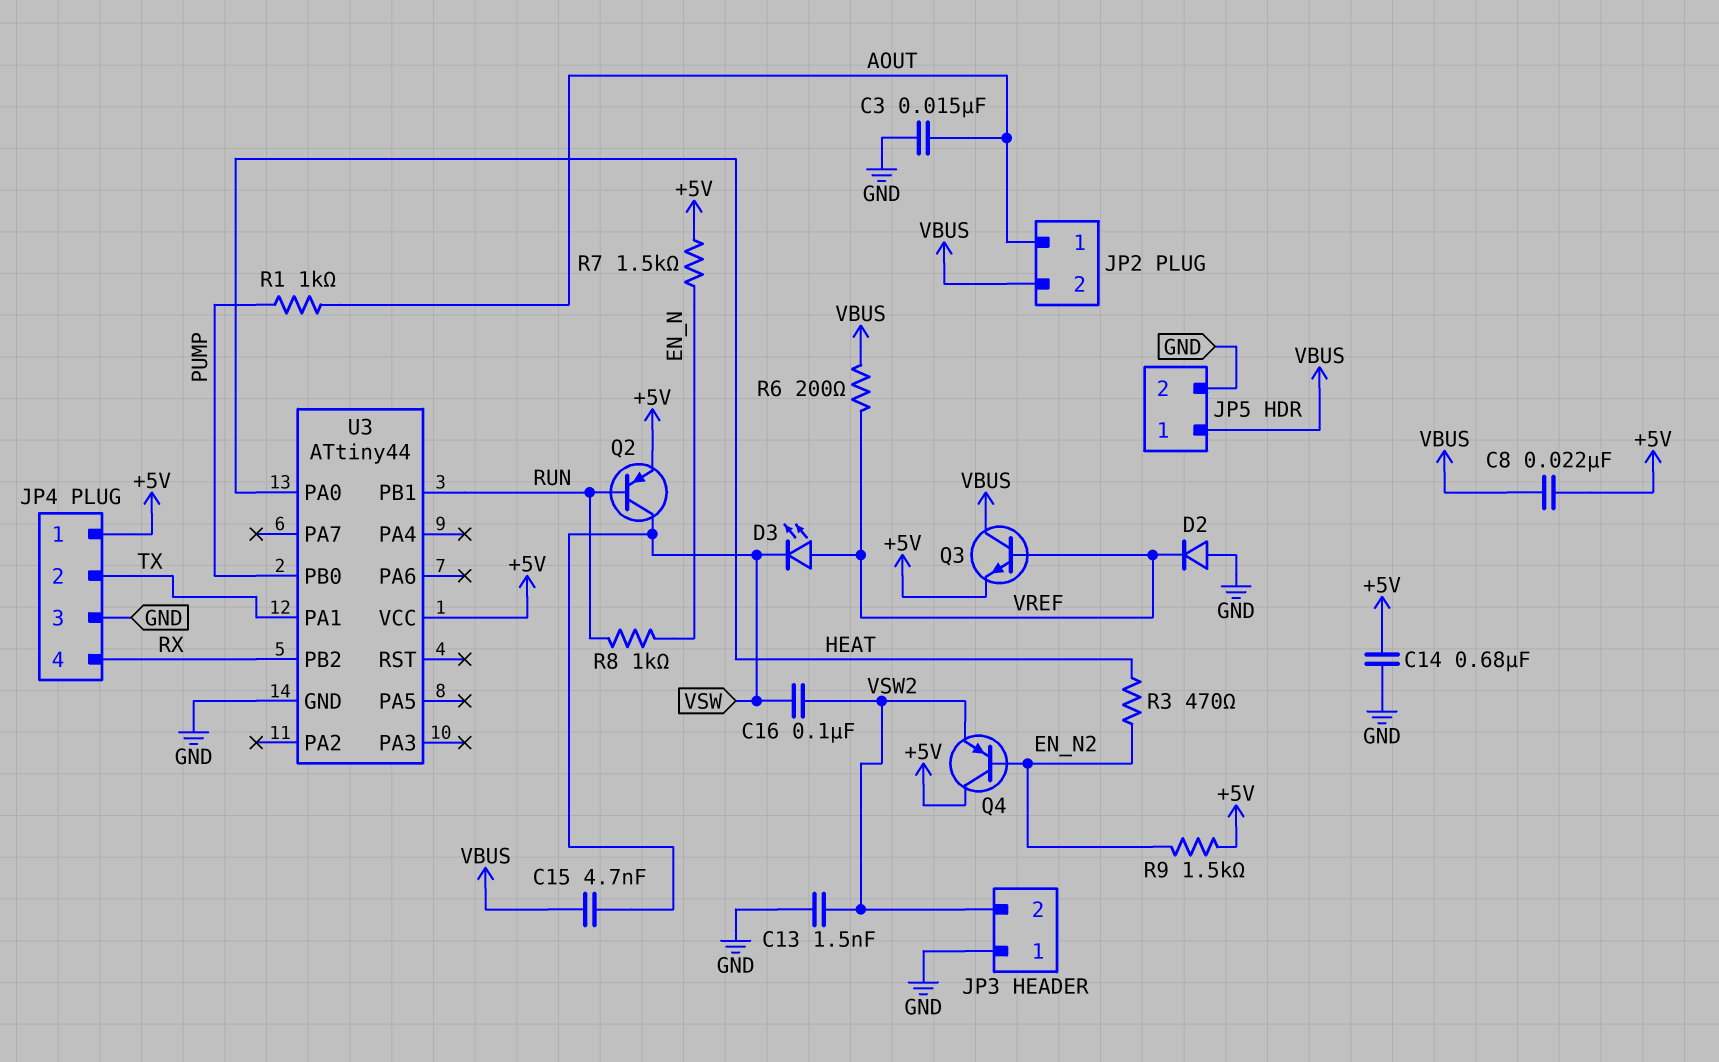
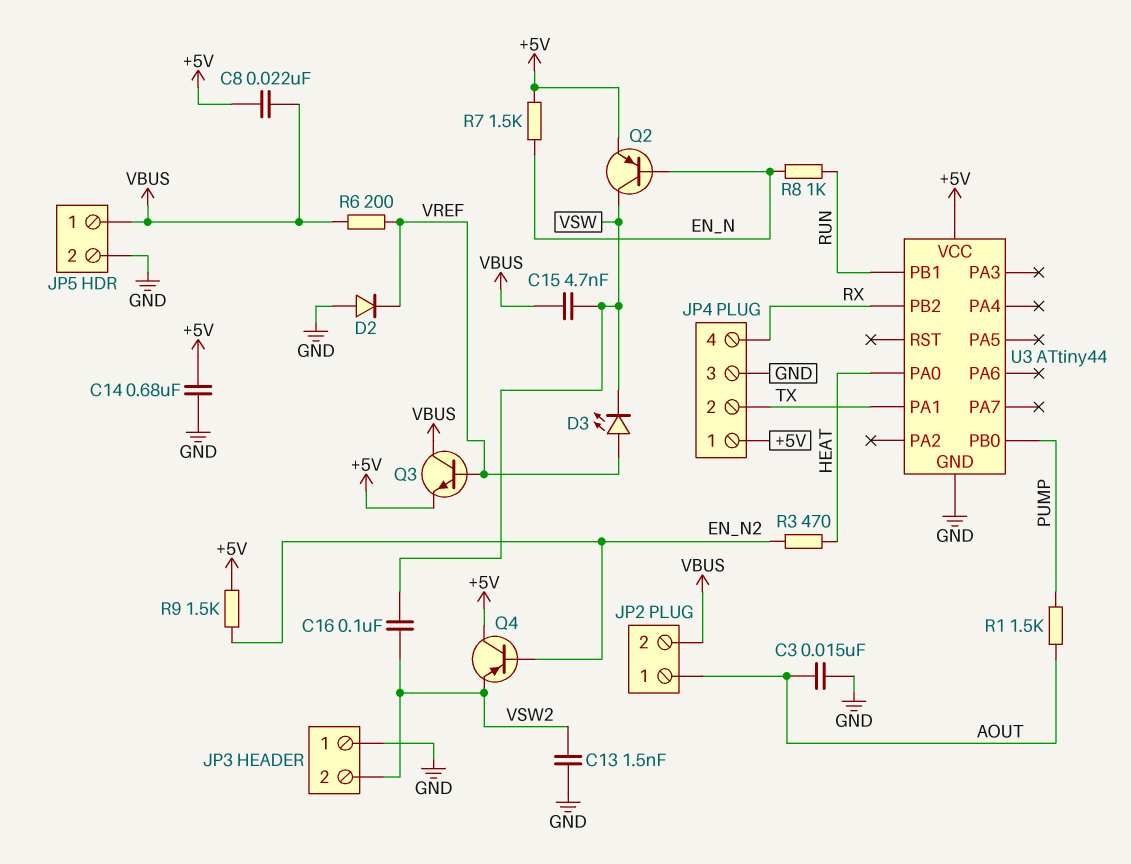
Q2: PNP (B RUN, C VSW, E +5V) -> PNP (B EN_N, C VSW, E +5V)
R1: 1k (AOUT, PUMP) -> 1.5k (AOUT, PUMP)

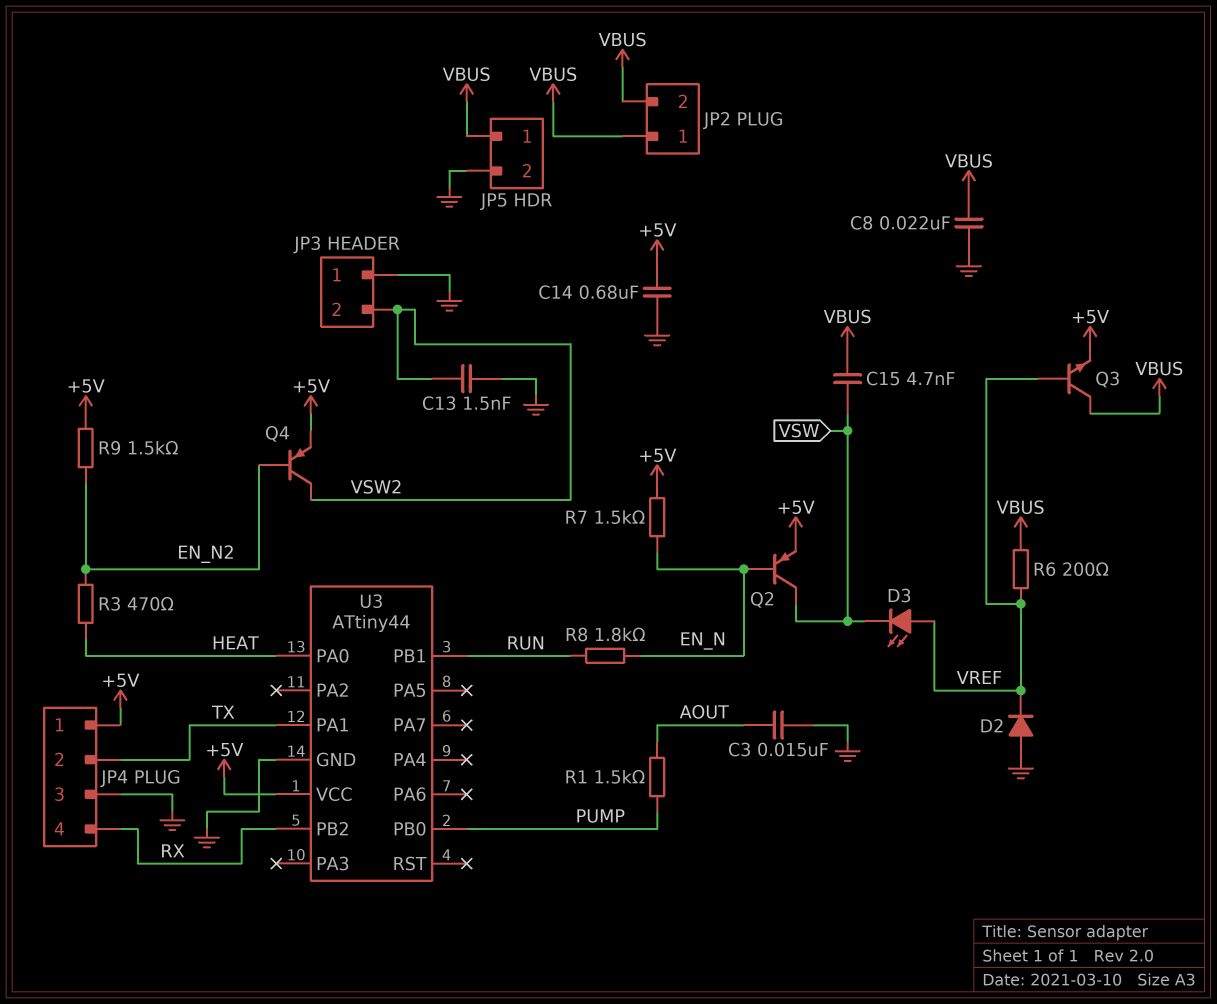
C8: 22nF (+5V, VBUS) -> 22nF (GND, VBUS)
C16: 100nF (VSW, VSW2) -> none
JP2 pin 1: AOUT -> VBUS
Q4: PNP (B EN_N2, C +5V, E VSW2) -> PNP (B EN_N2, C VSW2, E +5V)
R8: 1k (EN_N, RUN) -> 1.8k (EN_N, RUN)

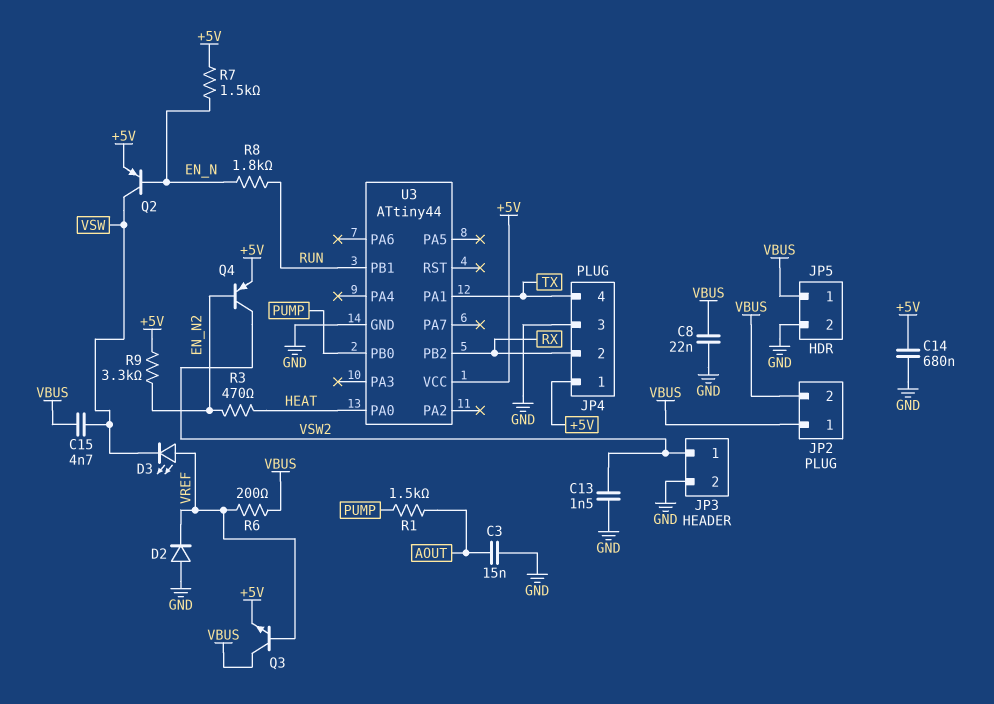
JP3 pin 1: GND -> VSW2
JP3 pin 2: VSW2 -> GND
JP4 pin 2: TX -> RX
JP4 pin 4: RX -> TX
R9: 1.5k (+5V, EN_N2) -> 3.3k (+5V, EN_N2)

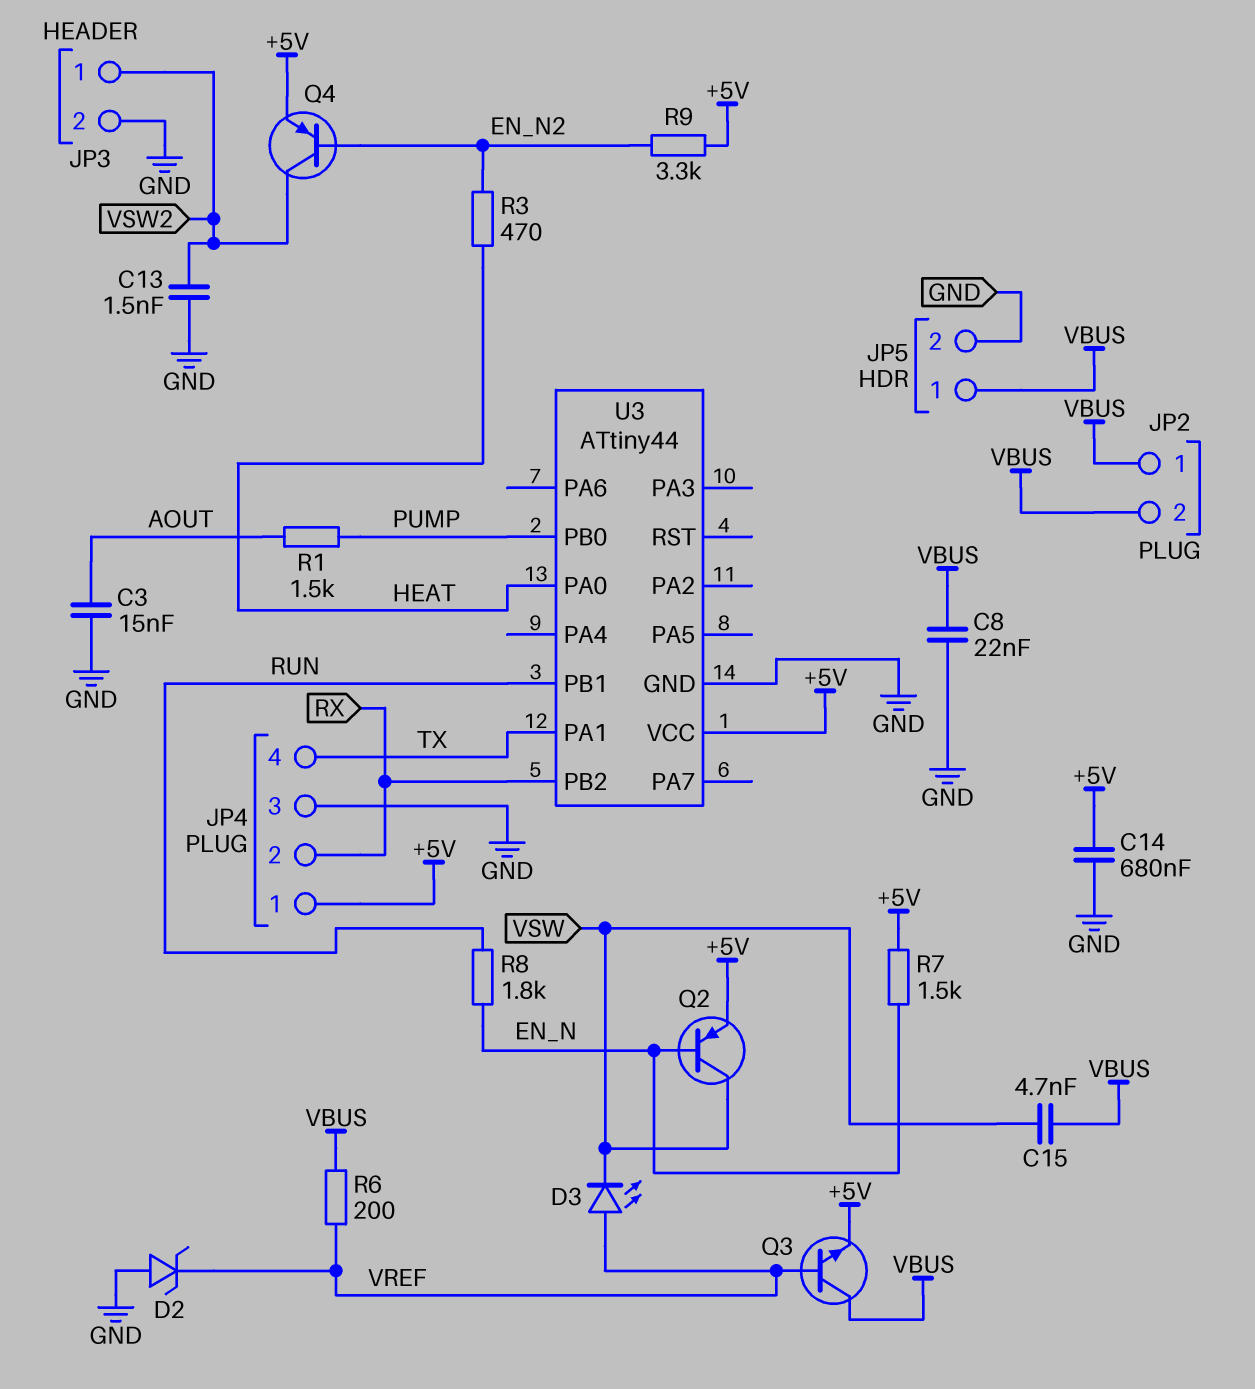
D2: diode (A GND, K VREF) -> zener (A GND, K VREF)

